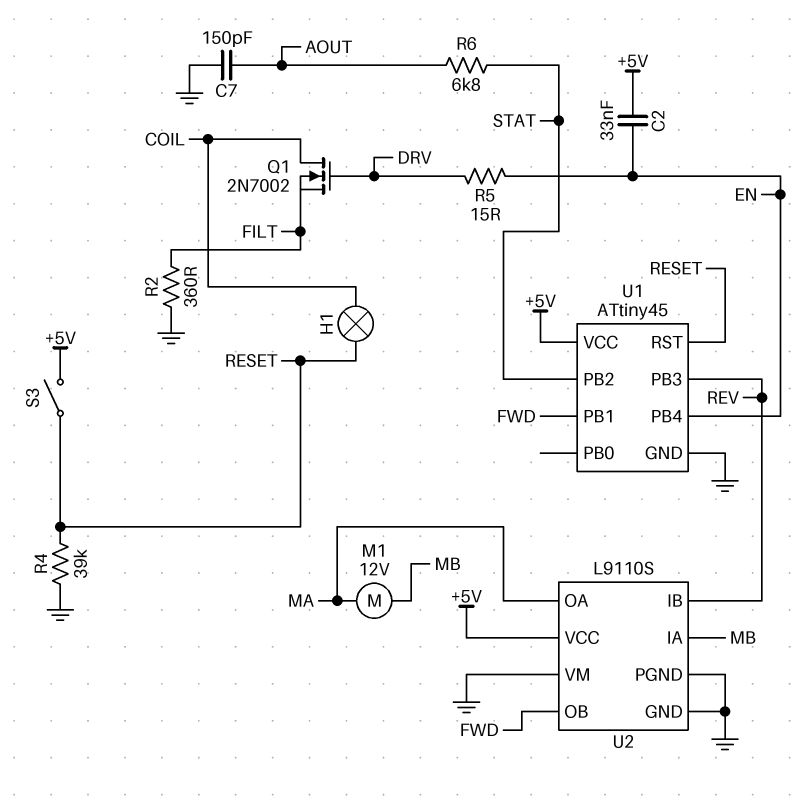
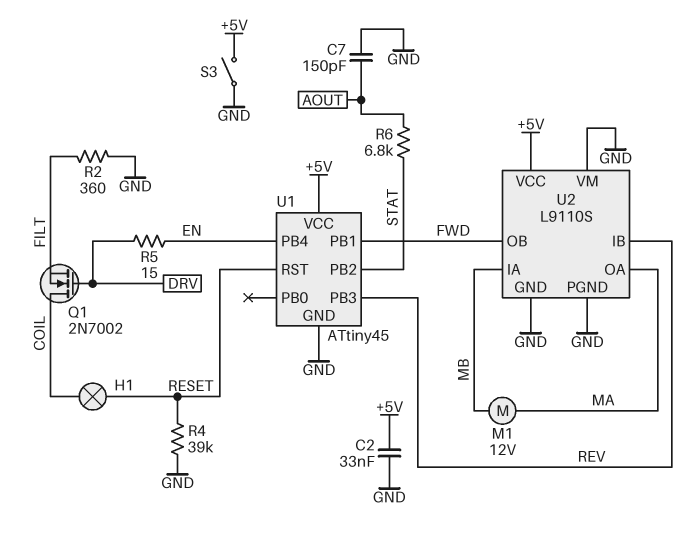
C2: 33nF (+5V, EN) -> 33nF (+5V, GND)
S3: switch (+5V, RESET) -> switch (+5V, GND)

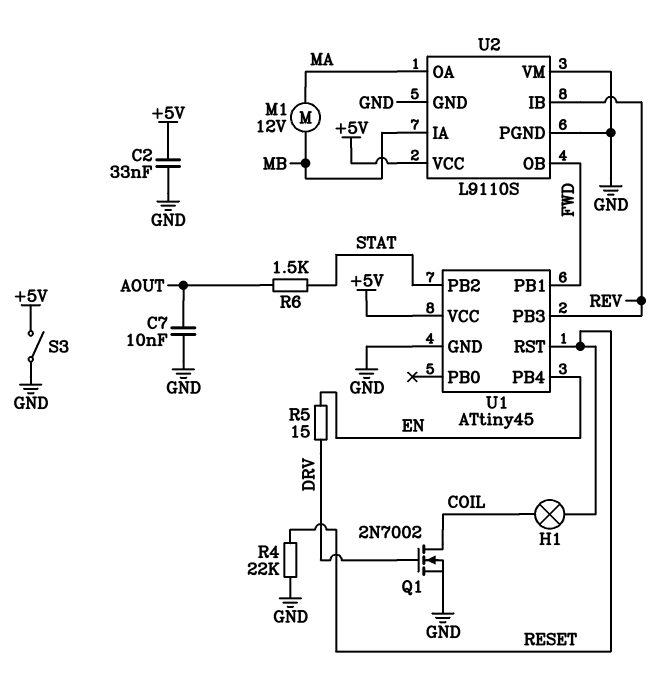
C7: 150pF (AOUT, GND) -> 10nF (AOUT, GND)
Q1: NMOS 2N7002 (G DRV, D COIL, S FILT) -> NMOS 2N7002 (G DRV, D COIL, S GND)
R2: 360 (FILT, GND) -> none
R4: 39k (GND, RESET) -> 22k (GND, RESET)
R6: 6.8k (AOUT, STAT) -> 1.5k (AOUT, STAT)

